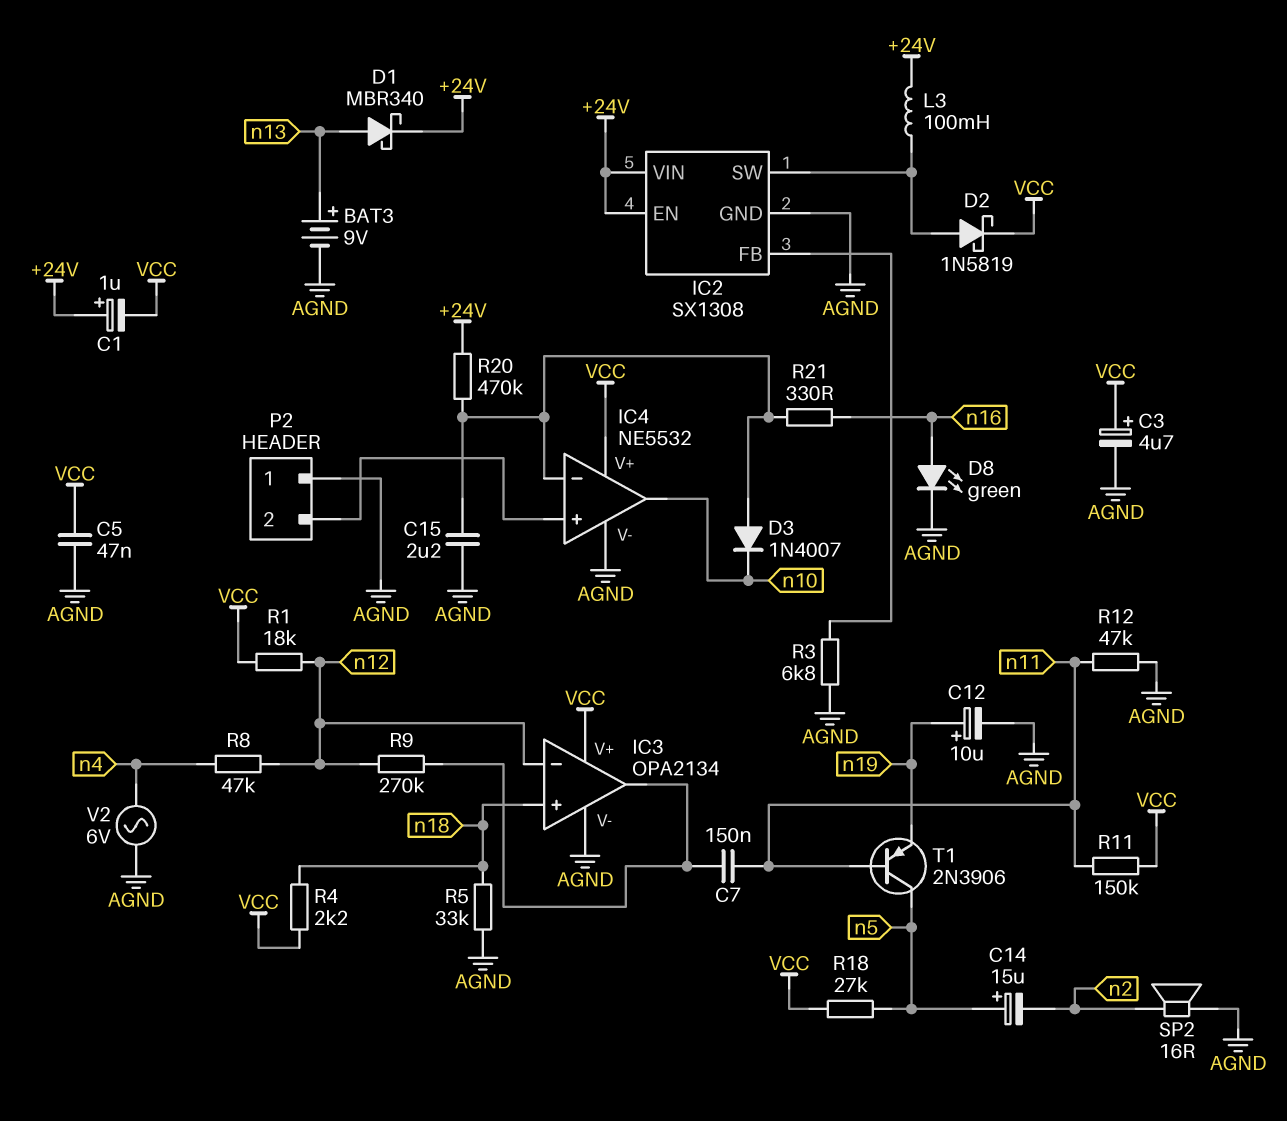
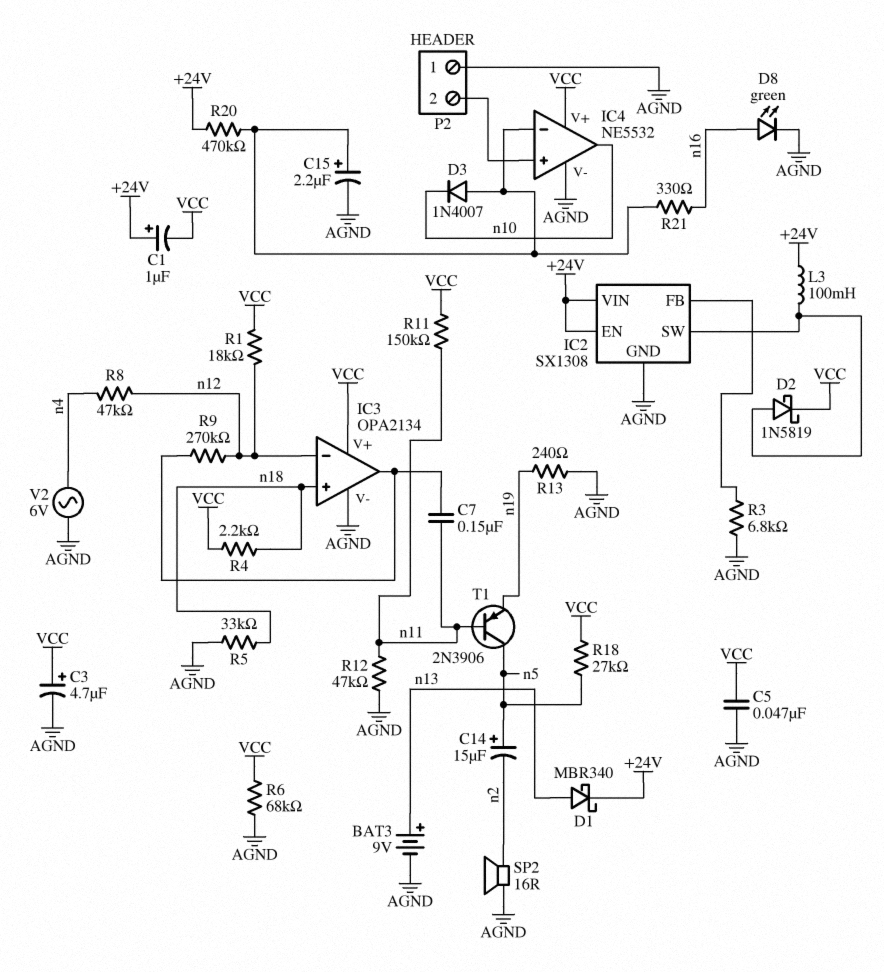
C12: 10uF (plus n19, minus AGND) -> none
C15: 2.2uF (AGND, IC4/in-) -> 2.2uF (plus IC4/in-, minus AGND)
R6: none -> 68k (AGND, VCC)
R13: none -> 240 (AGND, n19)

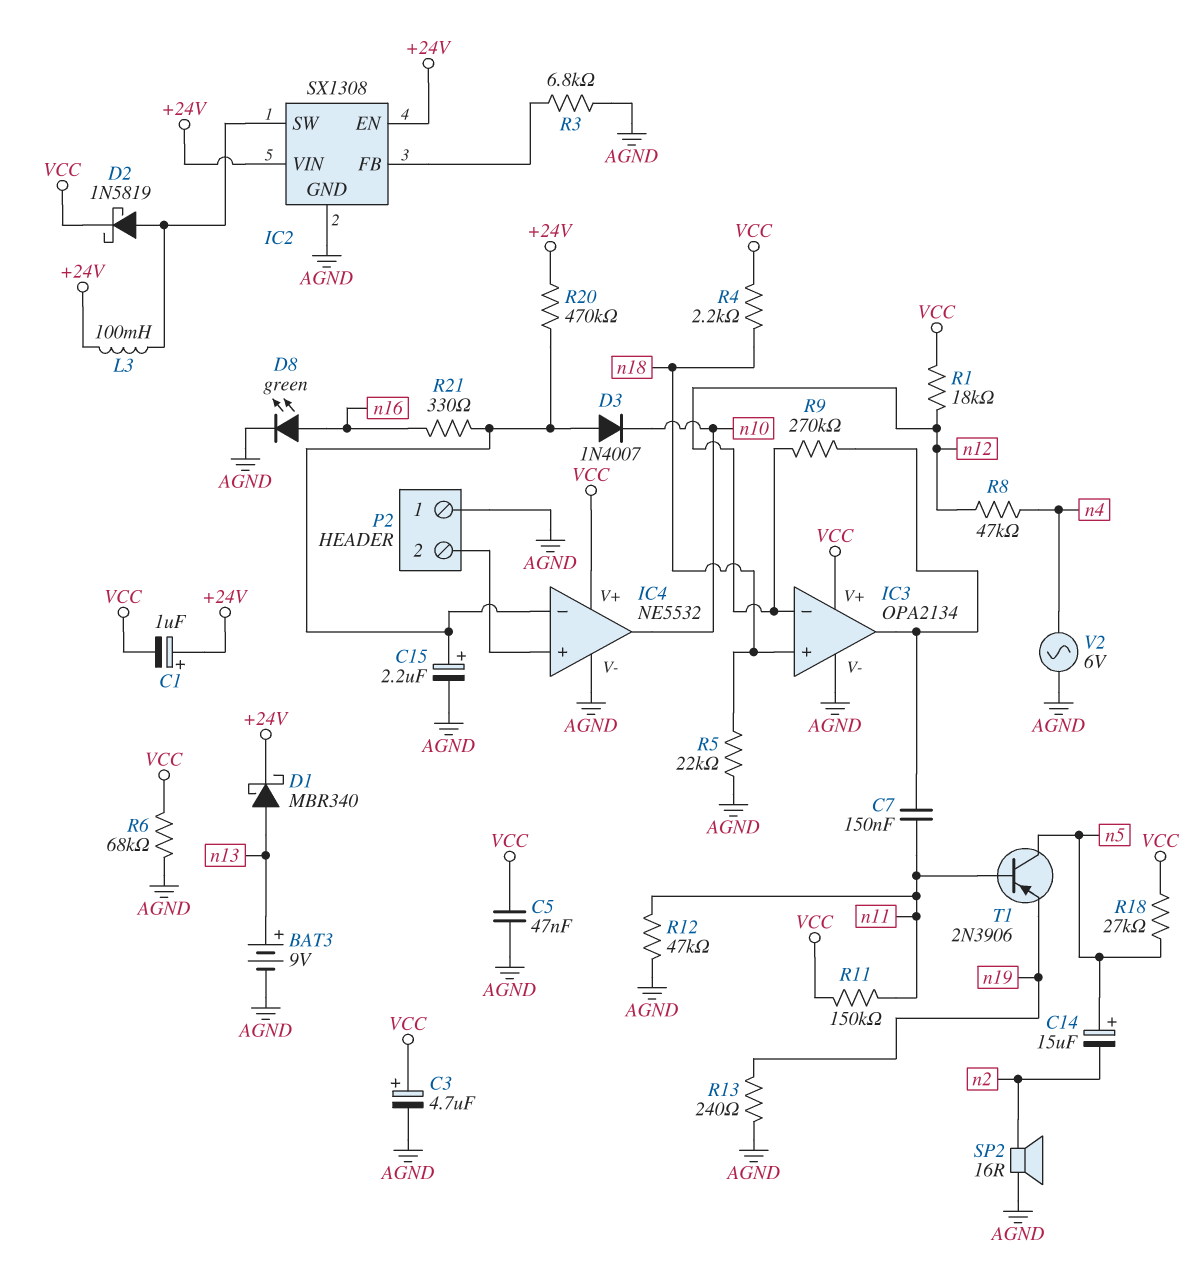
R5: 33k (AGND, n18) -> 22k (AGND, n18)

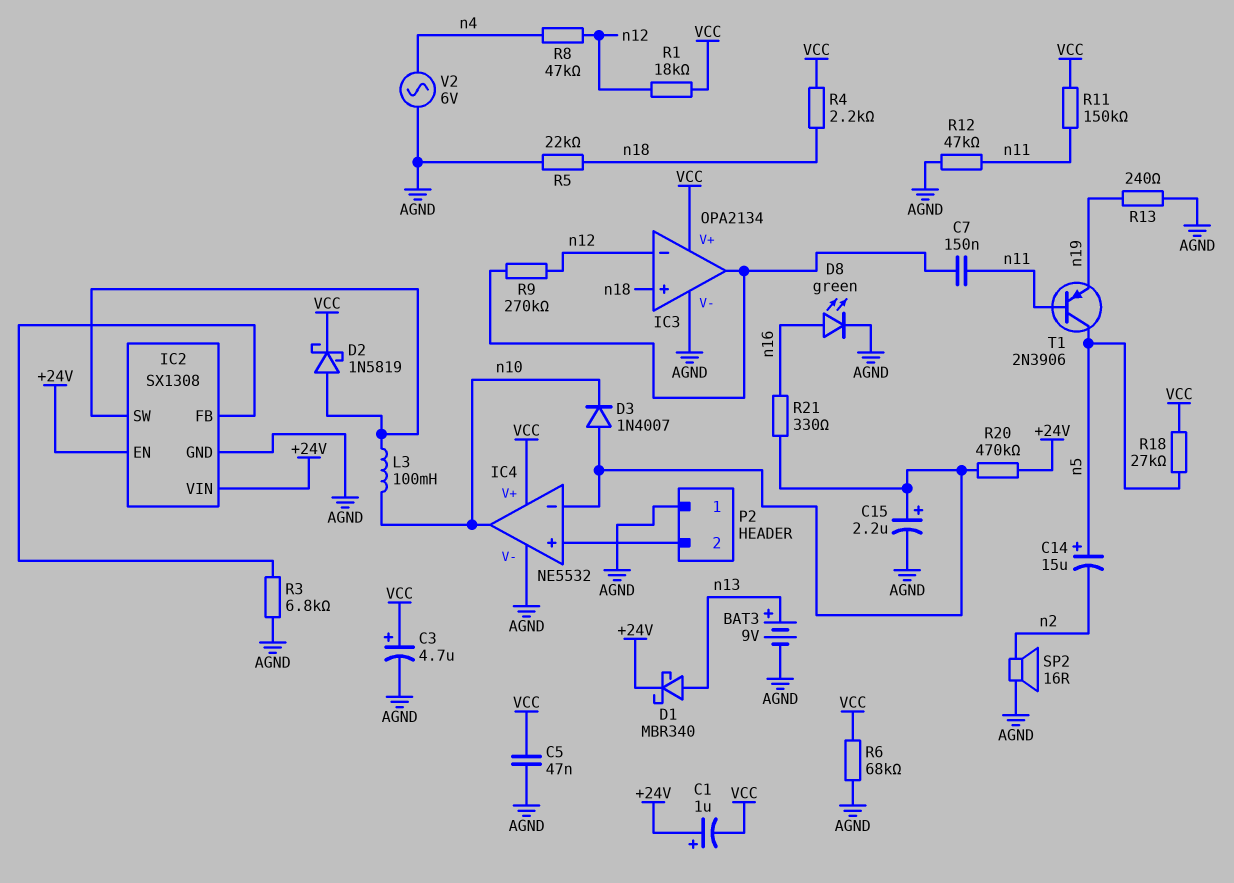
L3: 100mH (+24V, IC2/SW) -> 100mH (IC2/SW, n10)

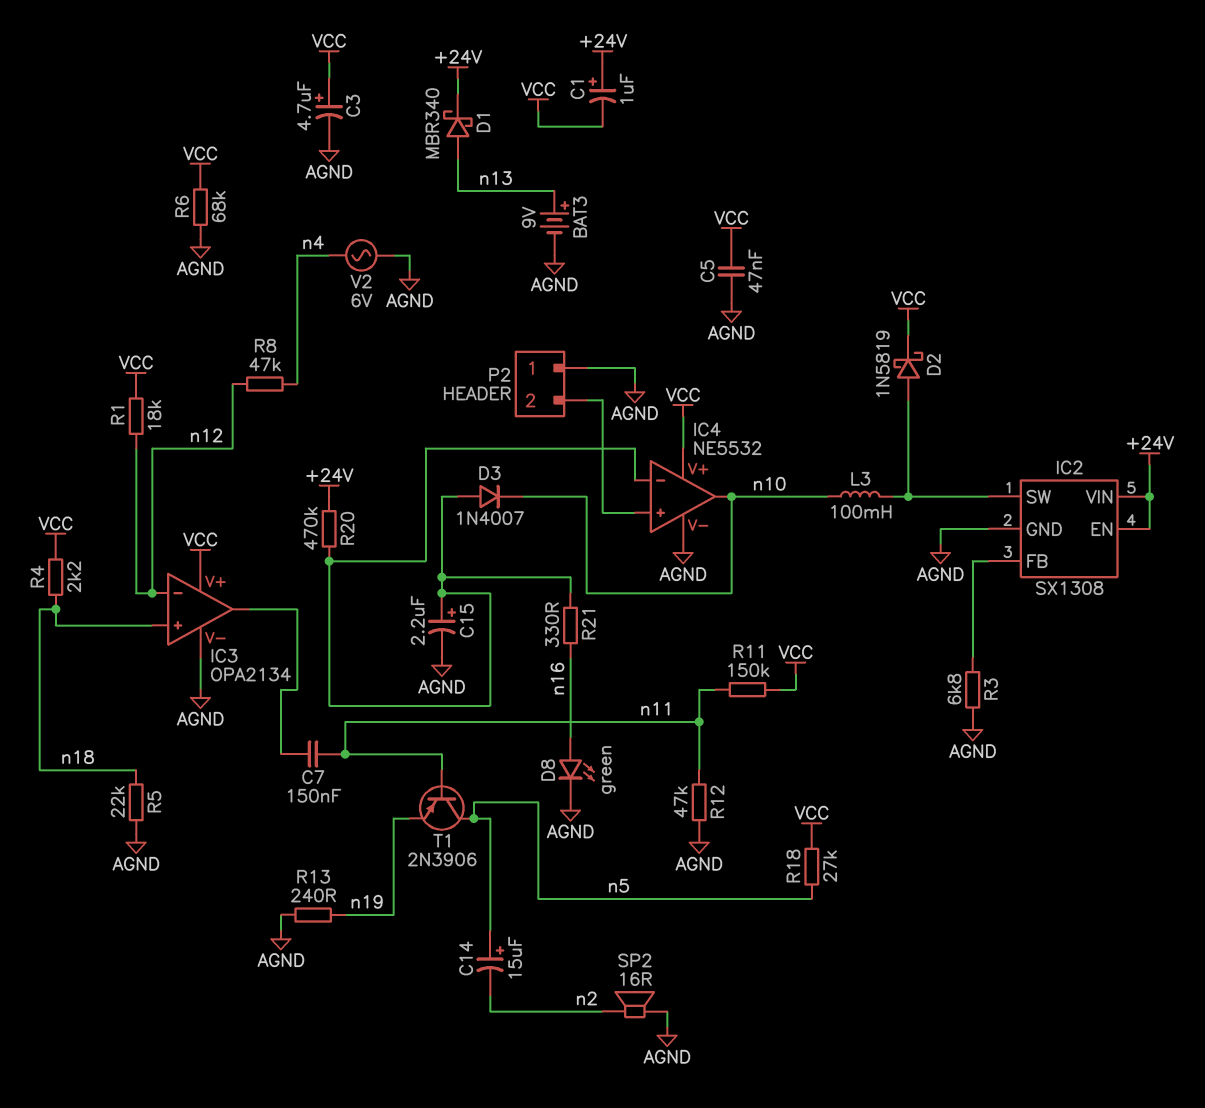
R9: 270k (IC3/out, n12) -> none

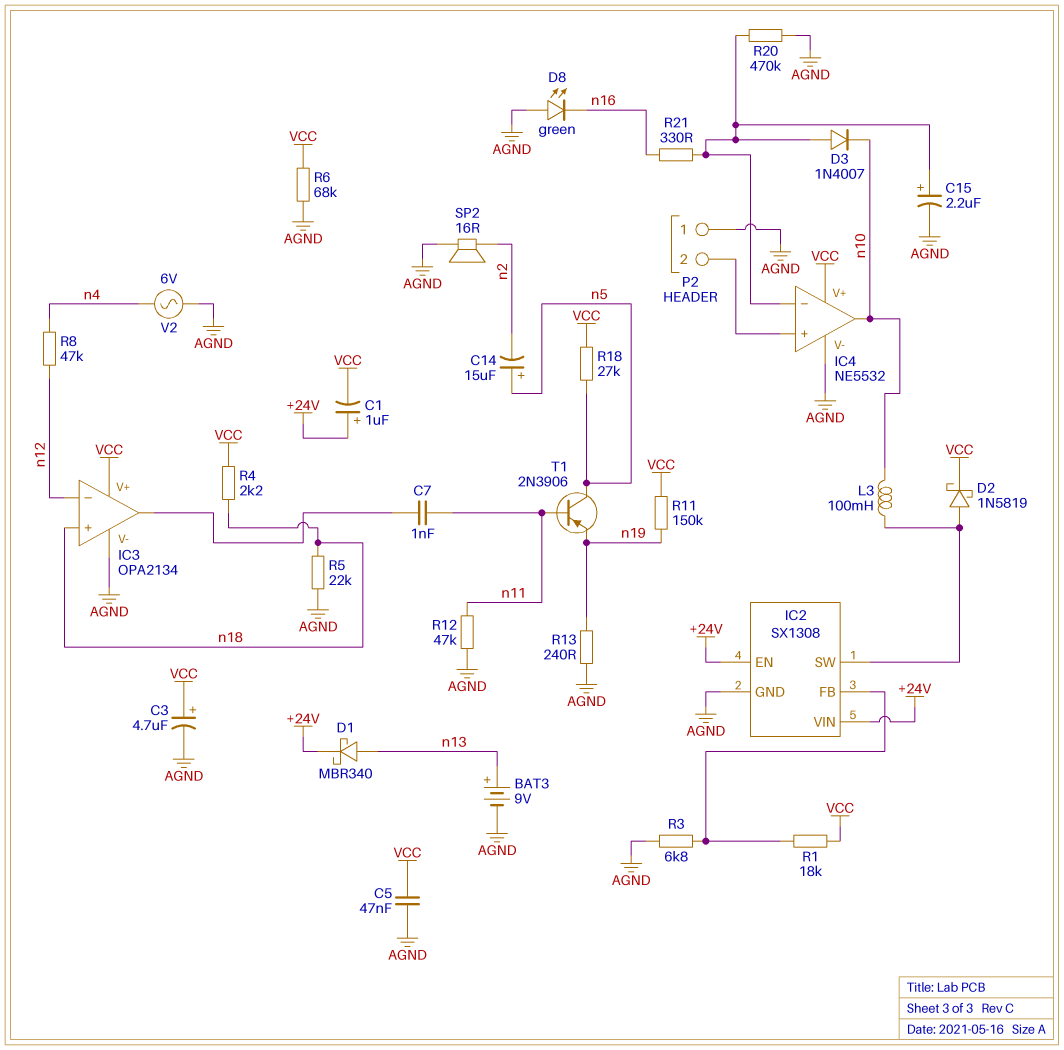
C7: 150nF (IC3/out, n11) -> 1nF (IC3/out, n11)
D8: LED green (A n16, K AGND) -> LED green (A AGND, K n16)
R1: 18k (VCC, n12) -> 18k (IC2/FB, VCC)
R11: 150k (VCC, n11) -> 150k (VCC, n19)
R20: 470k (+24V, IC4/in-) -> 470k (AGND, IC4/in-)

